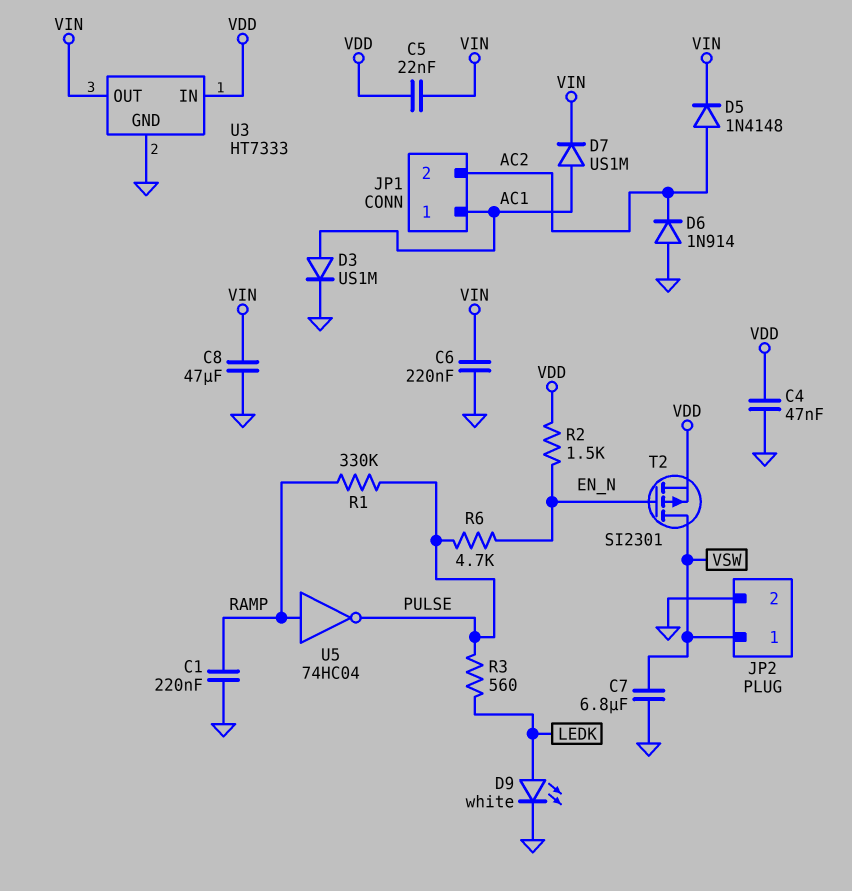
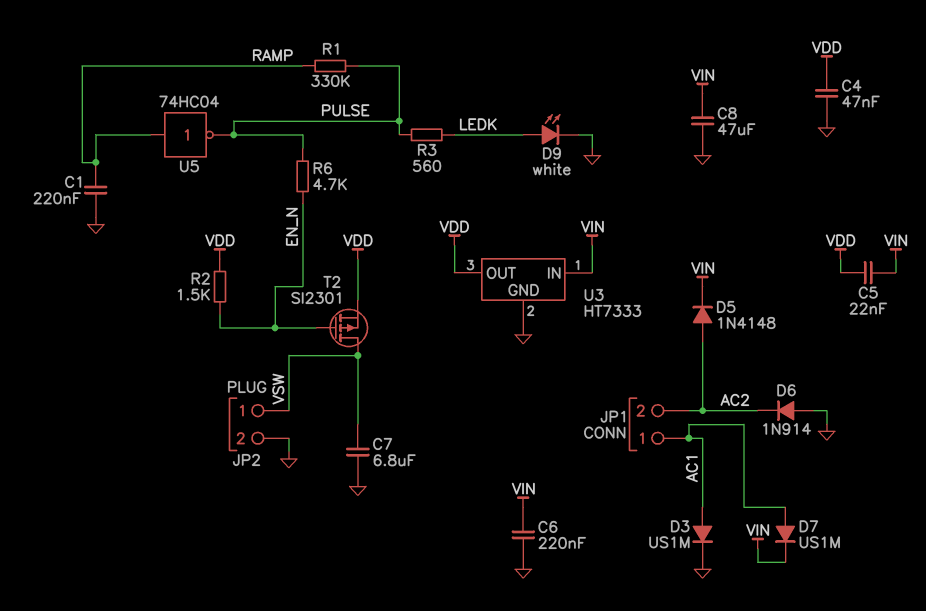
U3 pin IN: VDD -> VIN
U3 pin OUT: VIN -> VDD

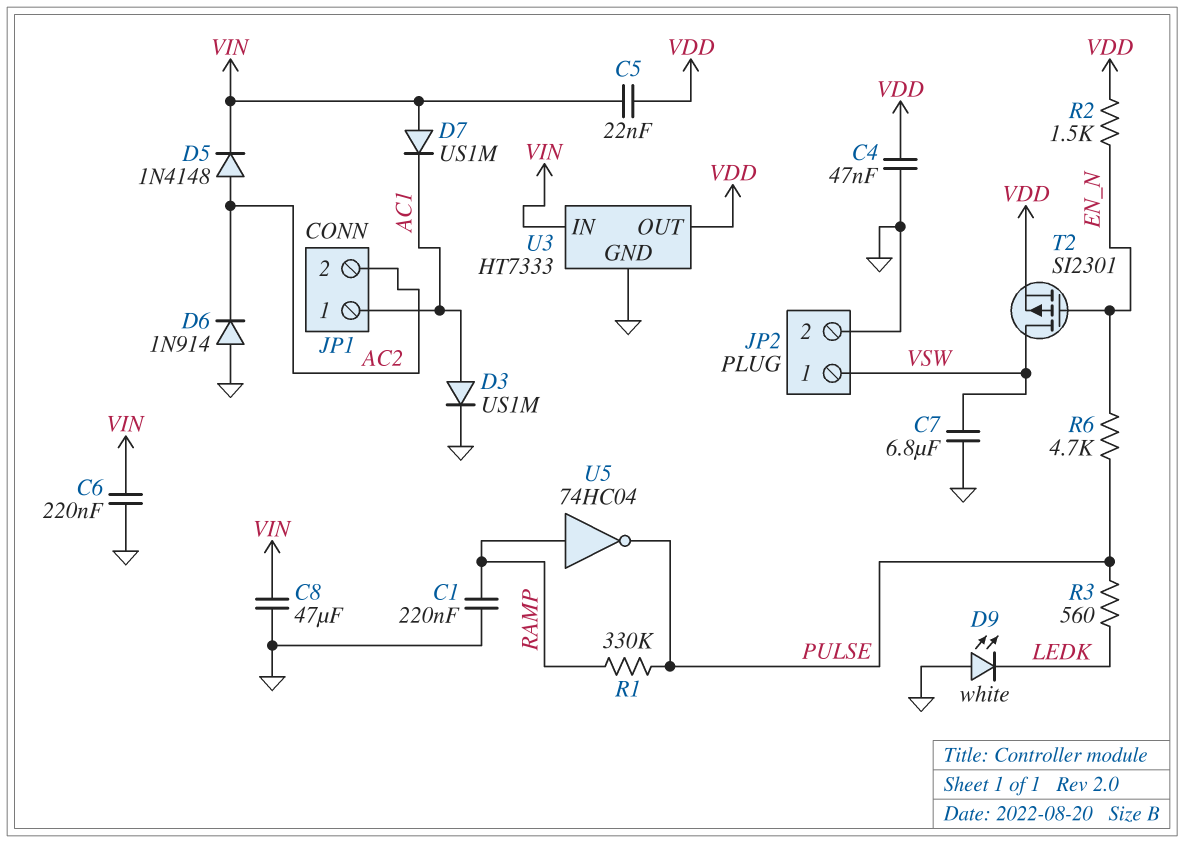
D7: diode US1M (A AC1, K VIN) -> diode US1M (A VIN, K AC1)
D9: LED white (A LEDK, K GND) -> LED white (A GND, K LEDK)

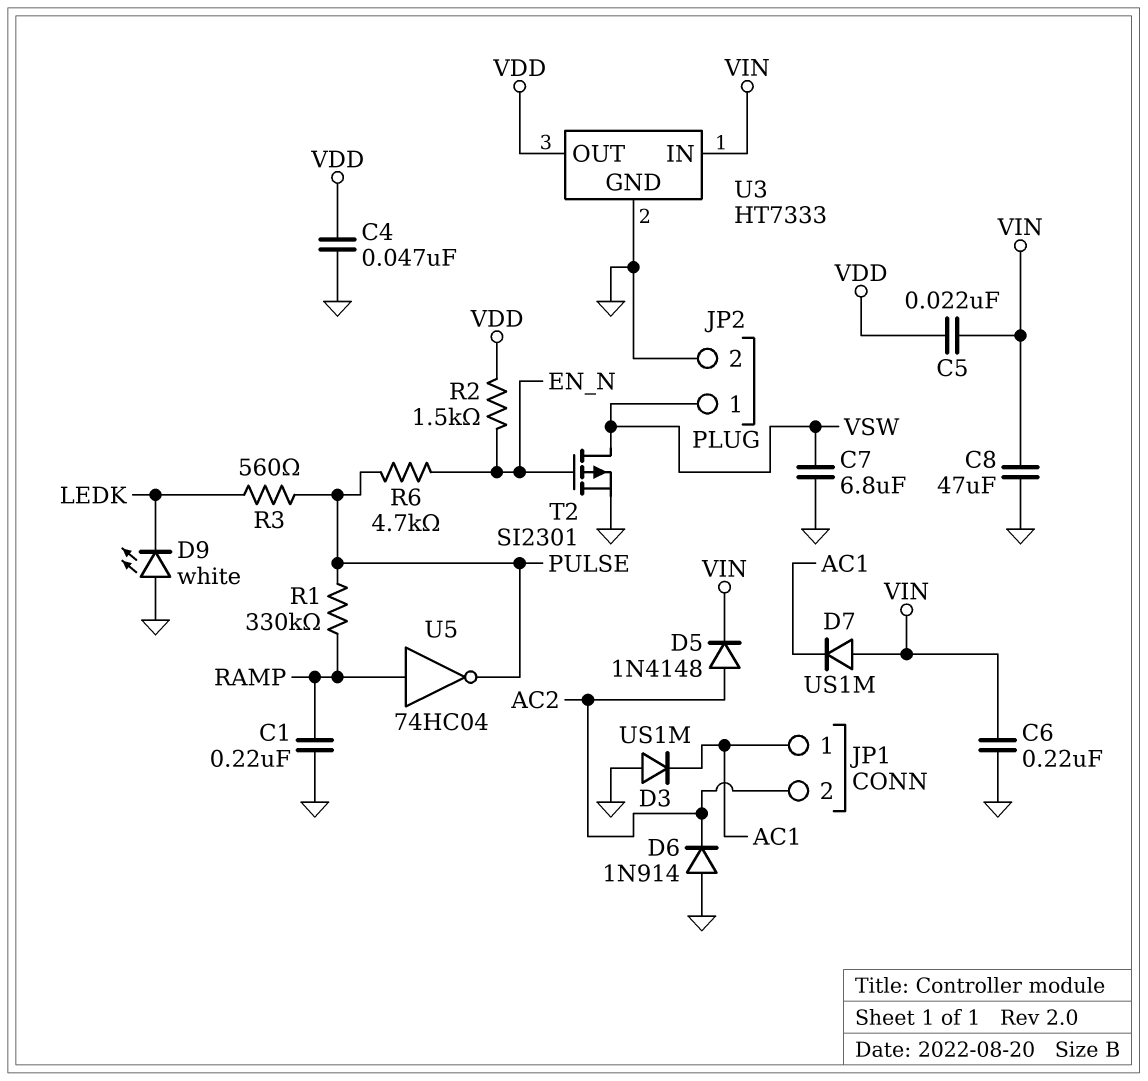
D3: diode US1M (A AC1, K GND) -> diode US1M (A GND, K AC1)
T2: PMOS SI2301 (G EN_N, D VSW, S VDD) -> PMOS SI2301 (G EN_N, D VSW, S GND)

